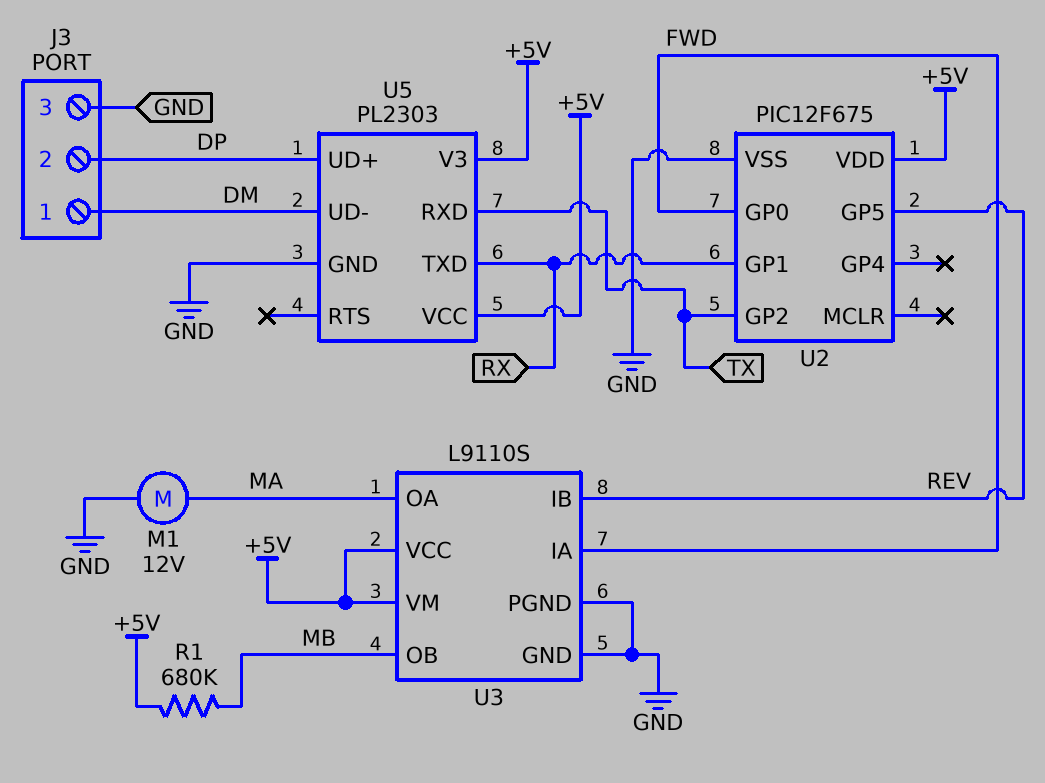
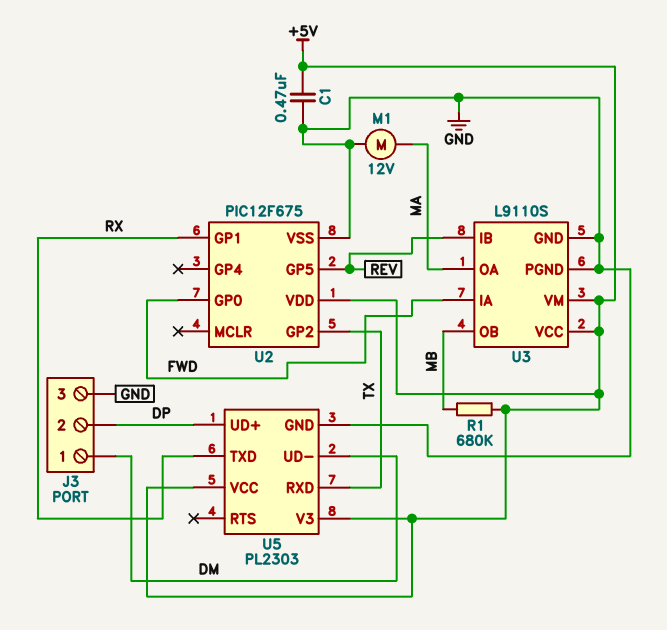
C1: none -> 470nF (+5V, GND)

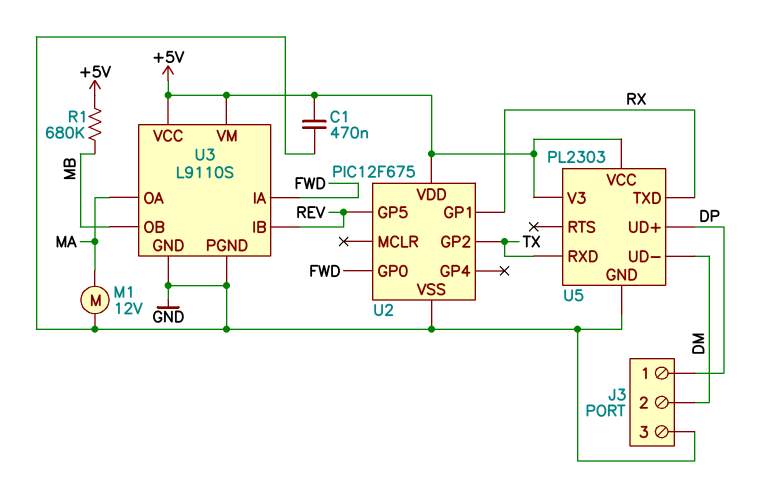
J3 pin 1: DM -> DP
J3 pin 2: DP -> DM

